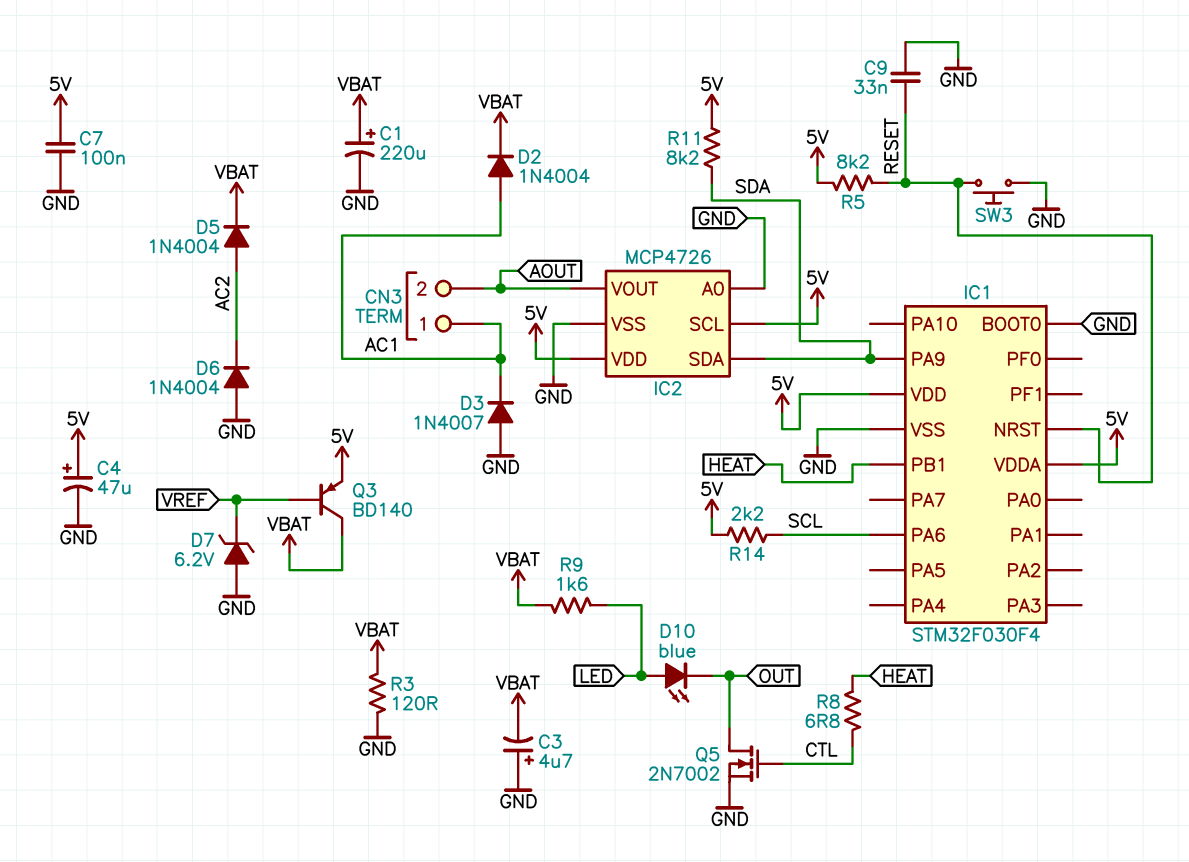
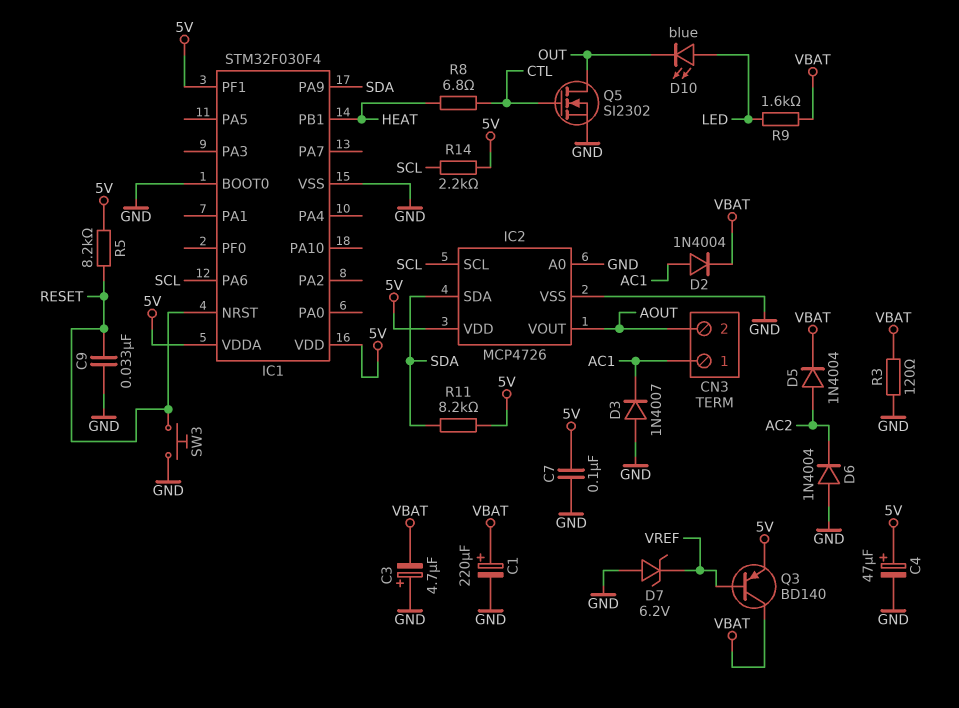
IC1 pin PF1: none -> 5V
IC2 pin SCL: 5V -> SCL
Q5: NMOS 2N7002 (G CTL, D OUT, S GND) -> NMOS SI2302 (G CTL, D OUT, S GND)

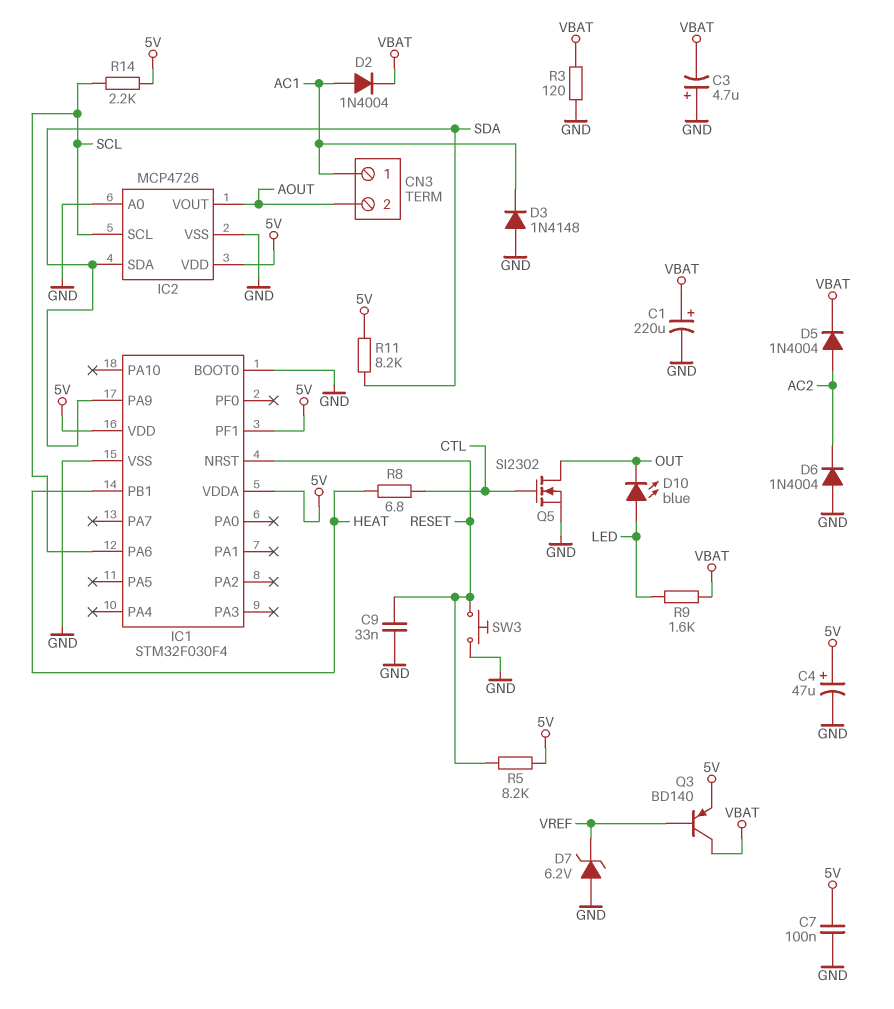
D3: diode 1N4007 (A GND, K AC1) -> diode 1N4148 (A GND, K AC1)

